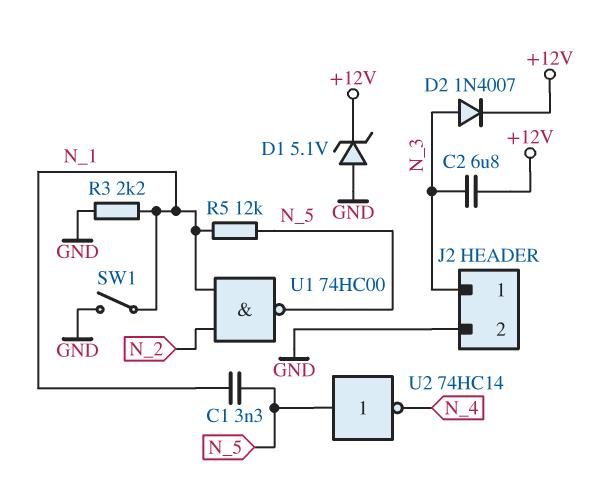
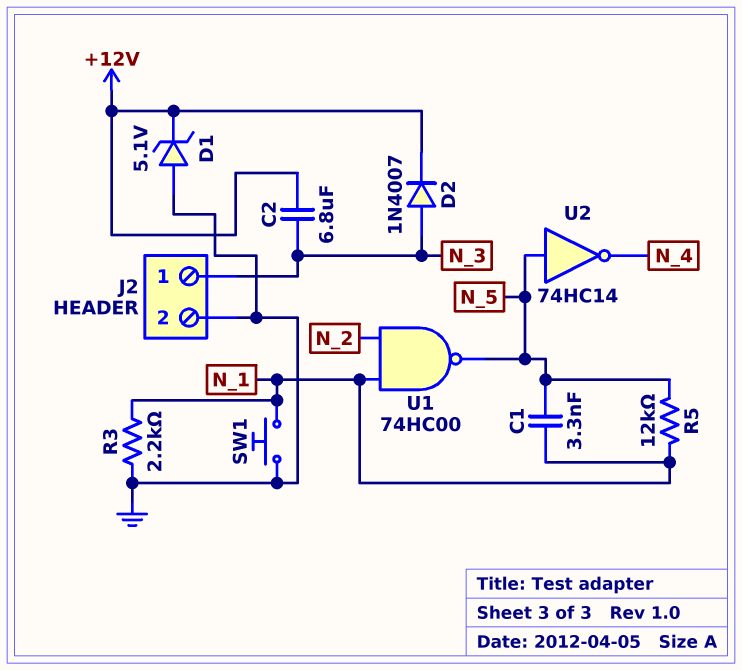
SW1: switch (GND, N_1) -> button (GND, N_1)

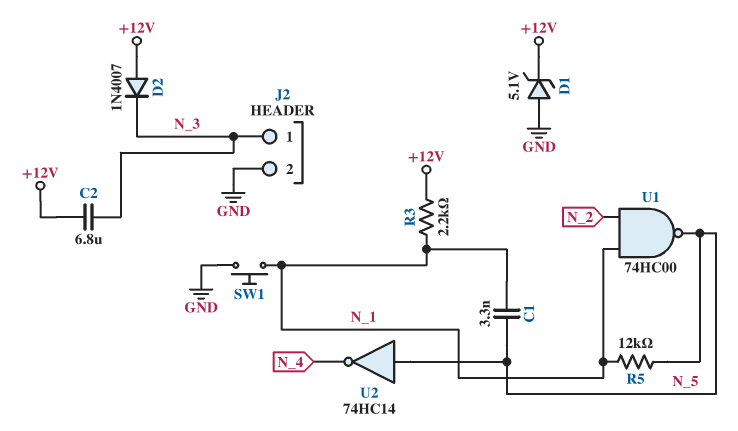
D2: diode 1N4007 (A N_3, K +12V) -> diode 1N4007 (A +12V, K N_3)
R3: 2.2k (GND, N_1) -> 2.2k (+12V, N_1)

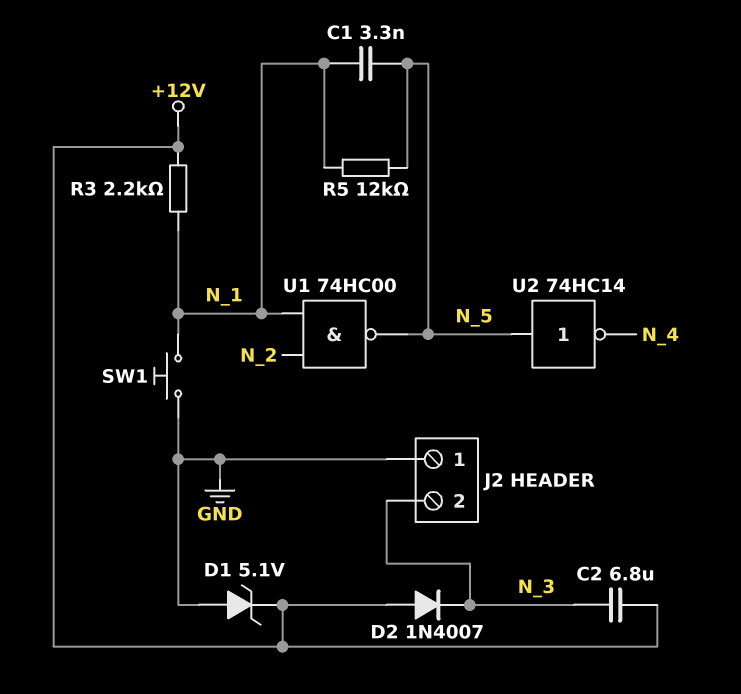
J2 pin 1: N_3 -> GND
J2 pin 2: GND -> N_3

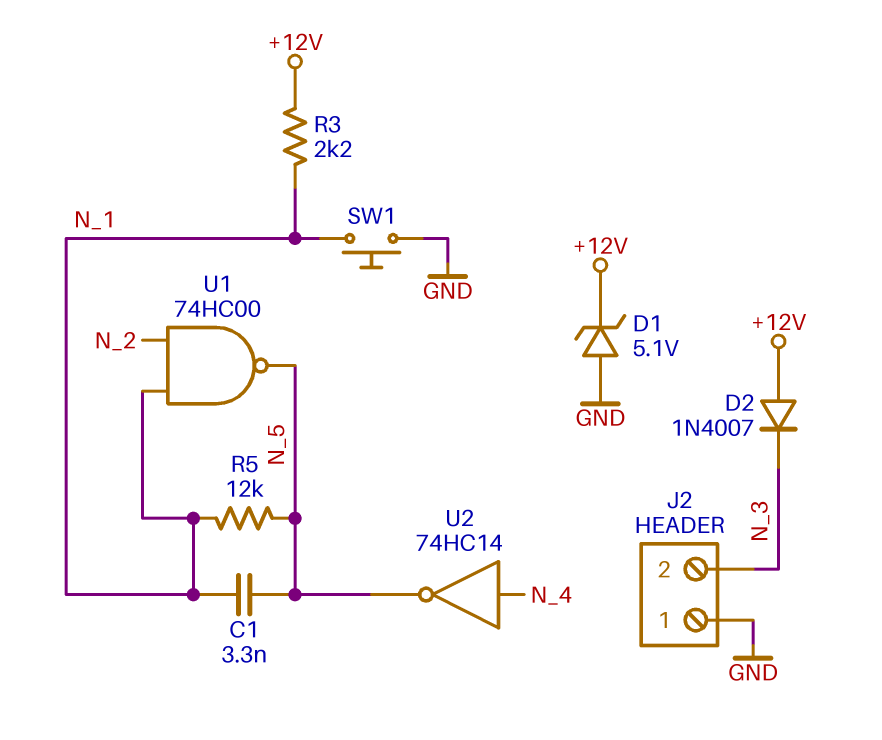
C2: 6.8uF (+12V, N_3) -> none
U2: NOT 74HC14 (in N_5, out N_4) -> NOT 74HC14 (in N_4, out N_5)

